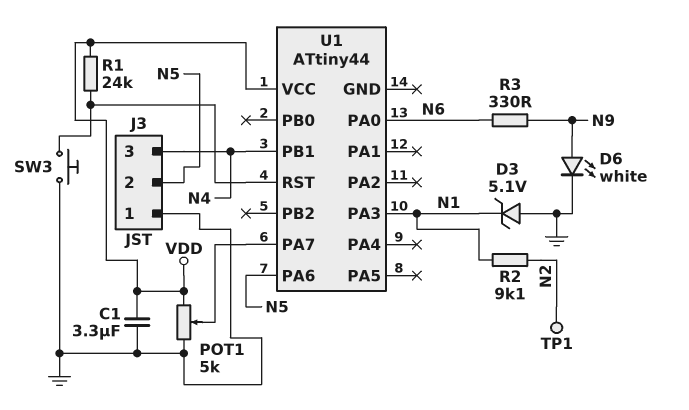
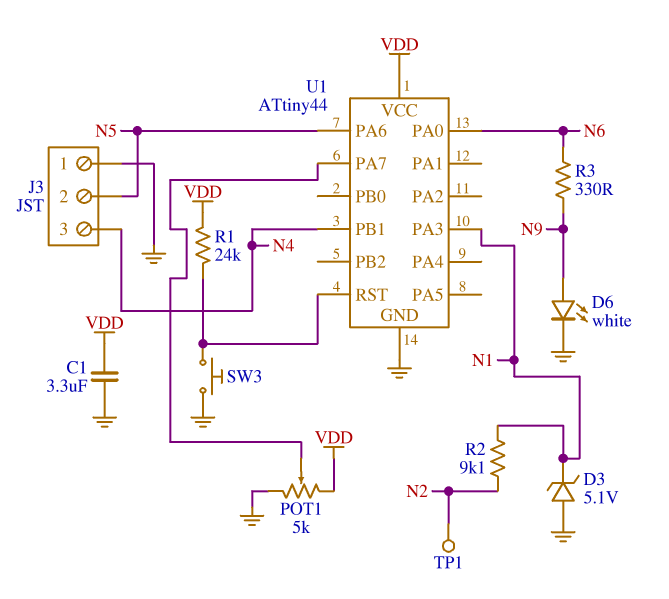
U1 pin GND: none -> GND

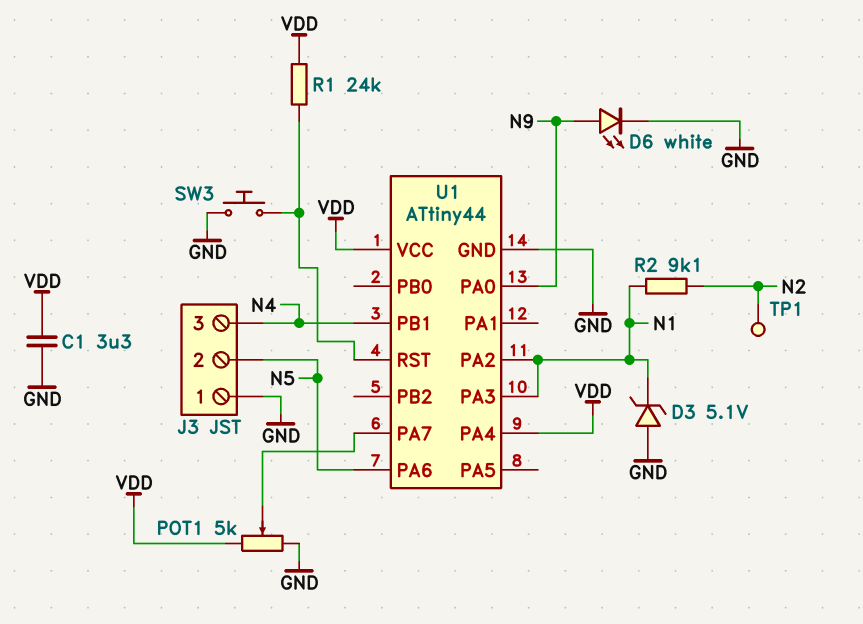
R3: 330 (N6, N9) -> none
U1 pin PA0: N6 -> N9
U1 pin PA2: none -> N1
U1 pin PA4: none -> VDD

